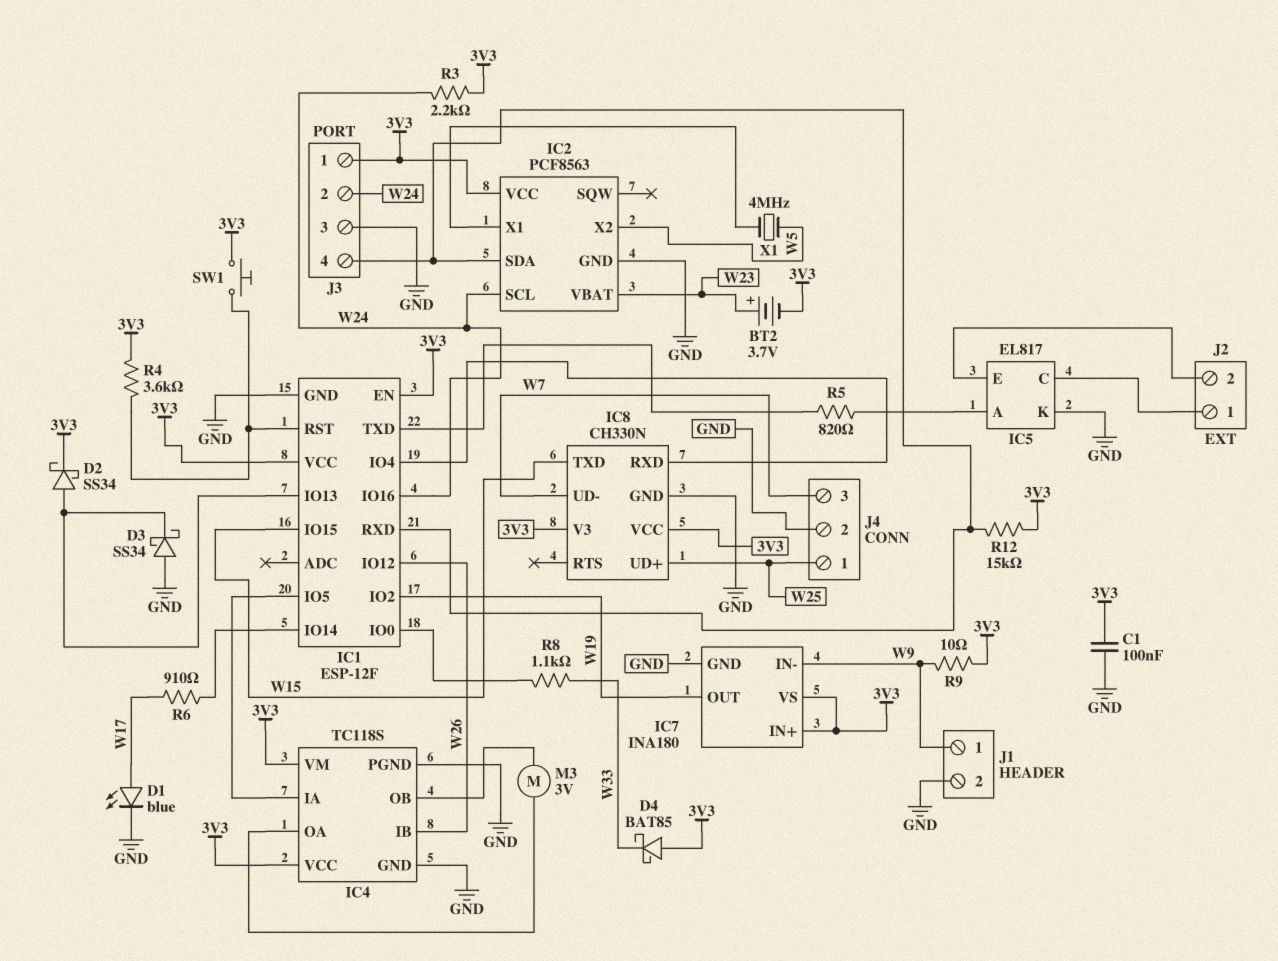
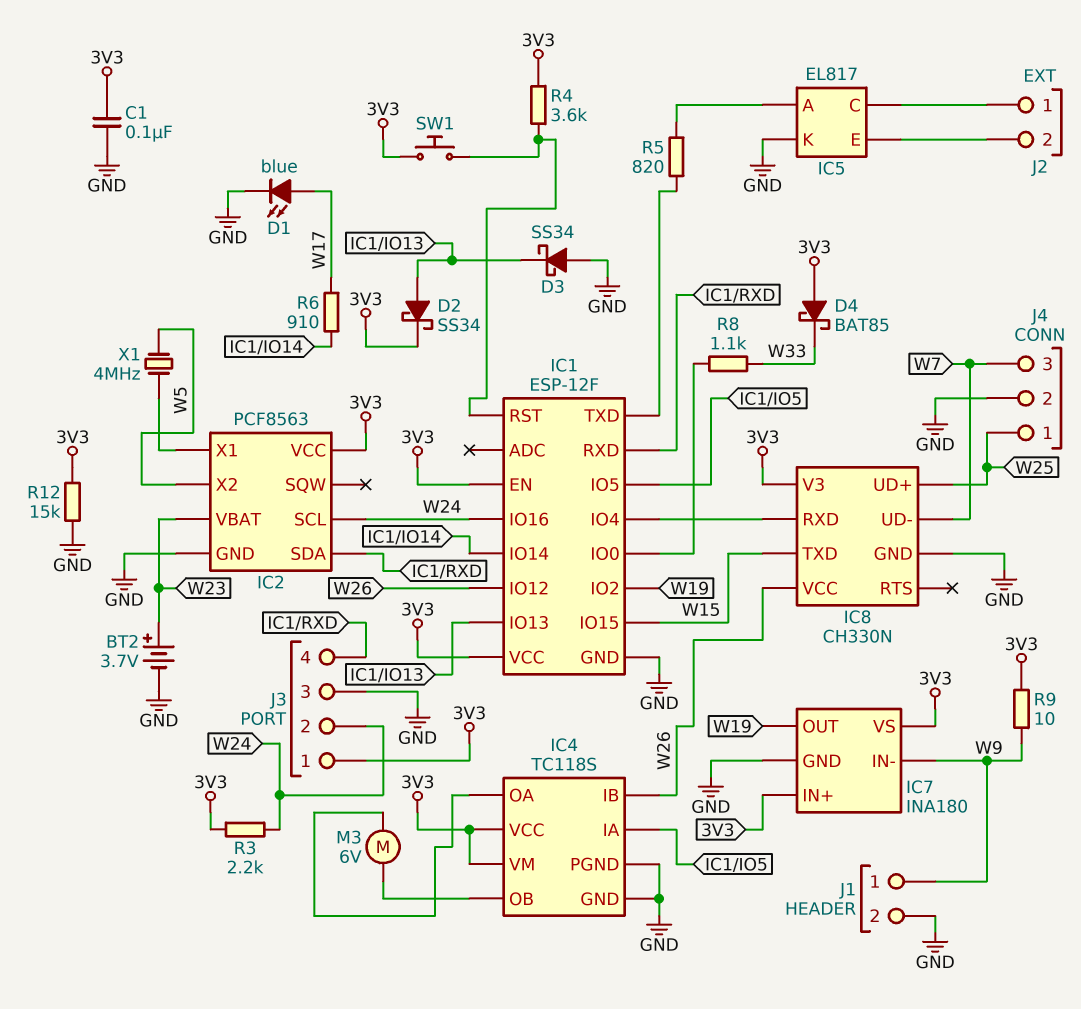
BT2: 3.7V (plus W23, minus 3V3) -> 3.7V (plus W23, minus GND)
IC8 pin VCC: 3V3 -> W26
M3: motor 3V (IC4/OA, IC4/OB) -> motor 6V (IC4/OA, IC4/OB)
R12: 15k (3V3, IC1/RXD) -> 15k (3V3, GND)

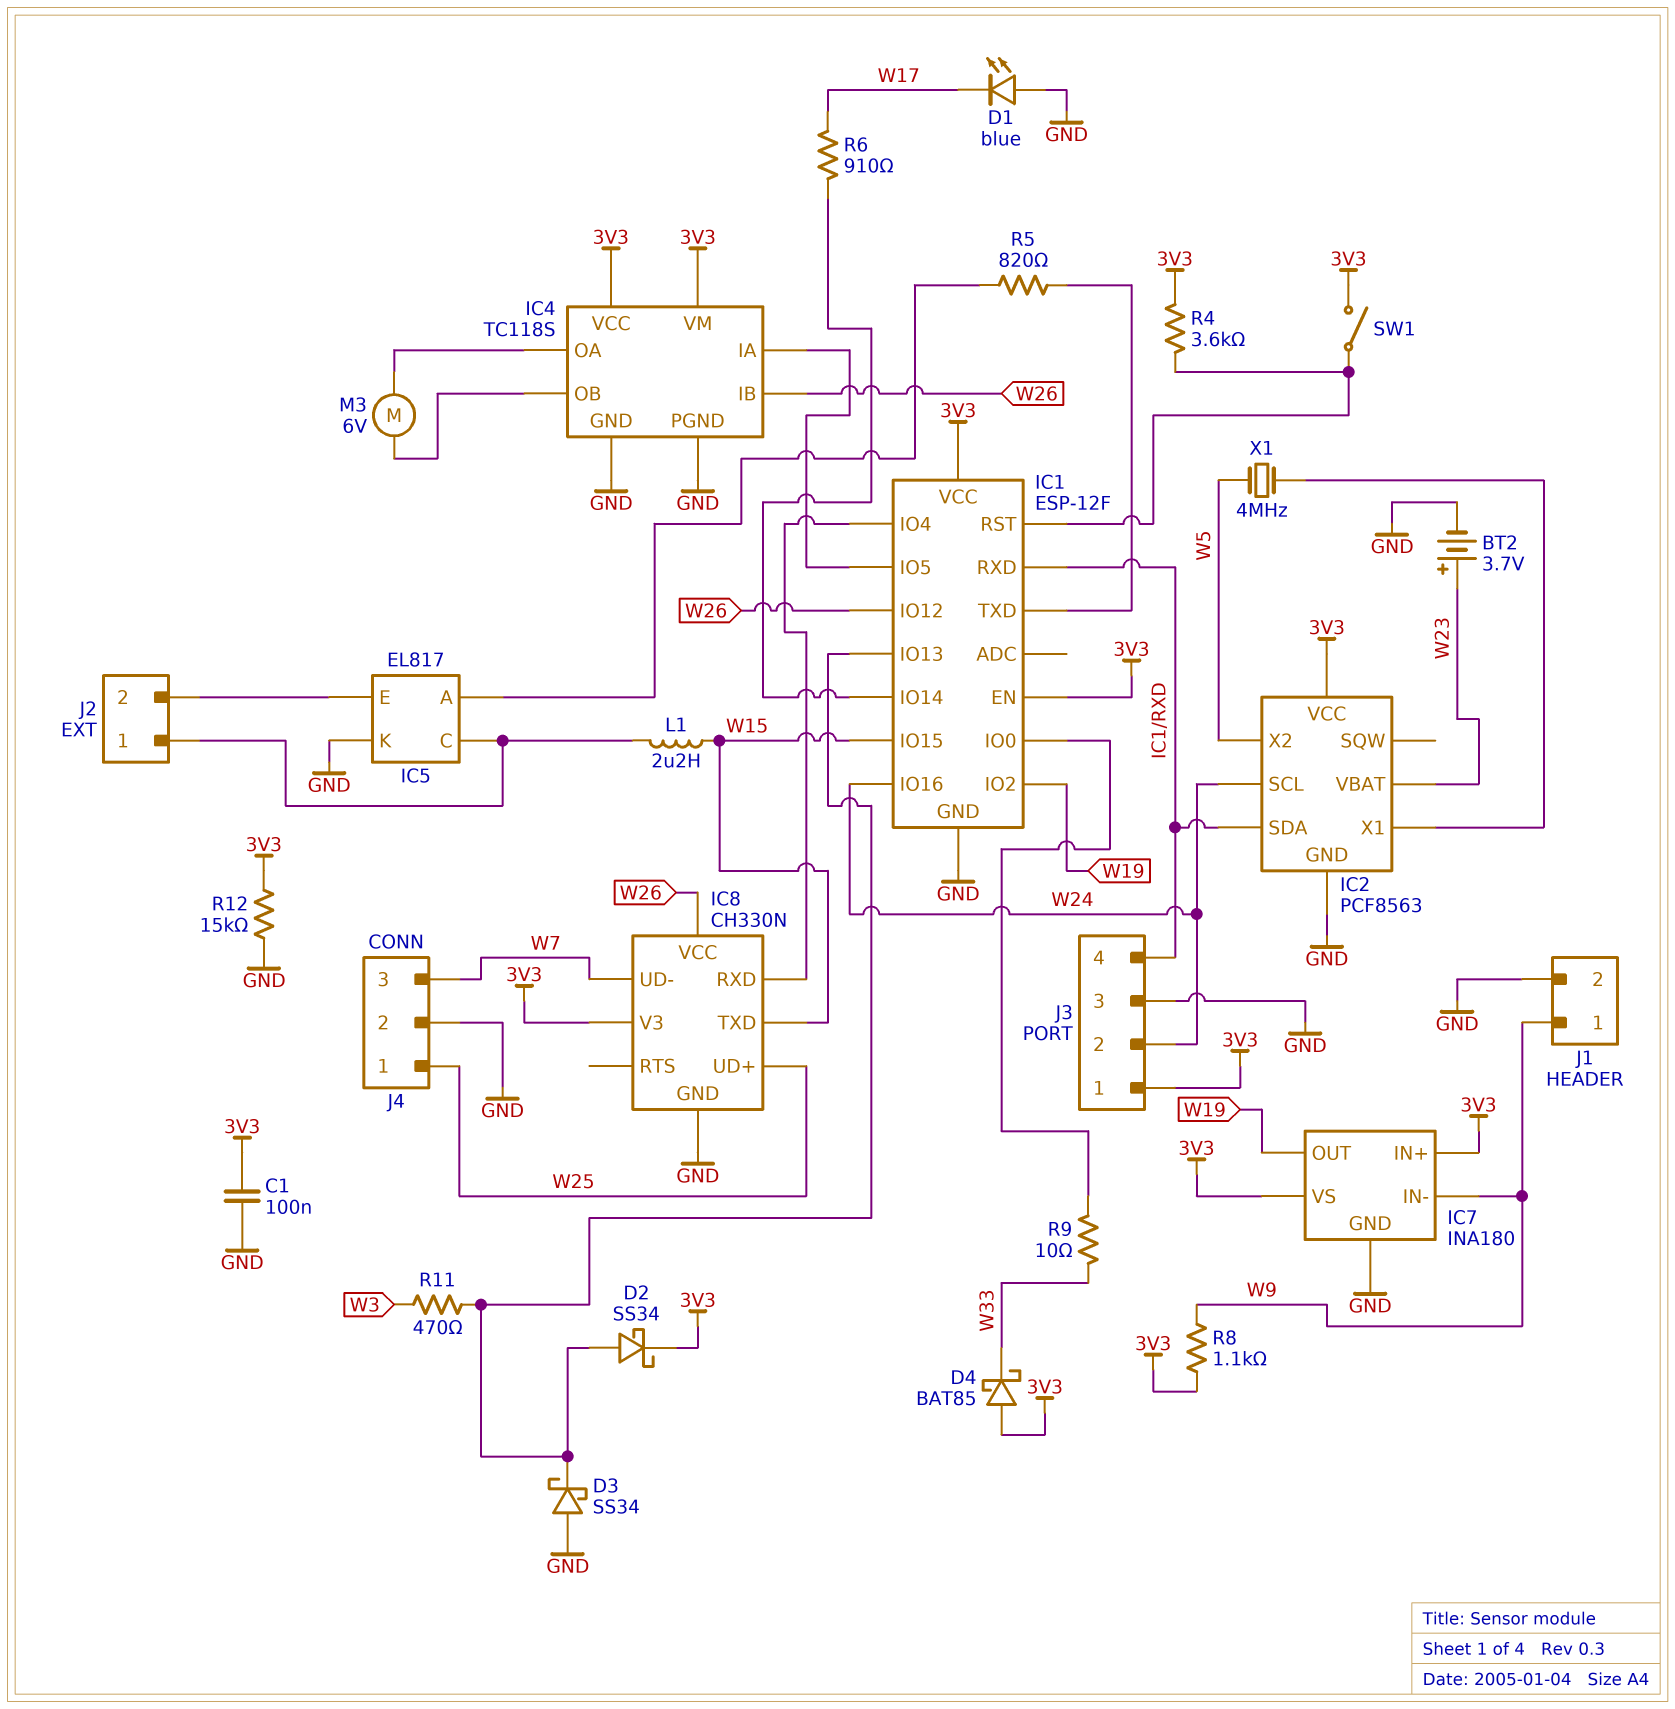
D1: LED blue (A W17, K GND) -> LED blue (A GND, K W17)
L1: none -> 2.2uH (IC5/C, W15)
R3: 2.2k (3V3, W24) -> none
R8: 1.1k (IC1/IO0, W33) -> 1.1k (3V3, W9)
R9: 10 (3V3, W9) -> 10 (IC1/IO0, W33)
R11: none -> 470 (IC1/IO13, W3)
SW1: button (3V3, IC1/RST) -> switch (3V3, IC1/RST)

